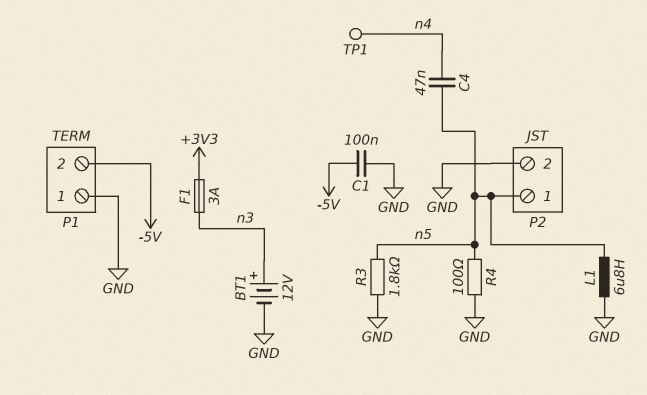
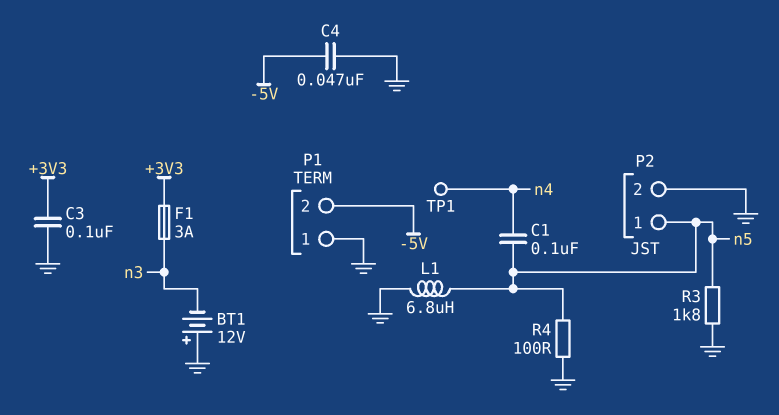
BT1: 12V (plus n3, minus GND) -> 12V (plus GND, minus n3)
C1: 100nF (-5V, GND) -> 100nF (n4, n5)
C3: none -> 100nF (+3V3, GND)
C4: 47nF (n4, n5) -> 47nF (-5V, GND)

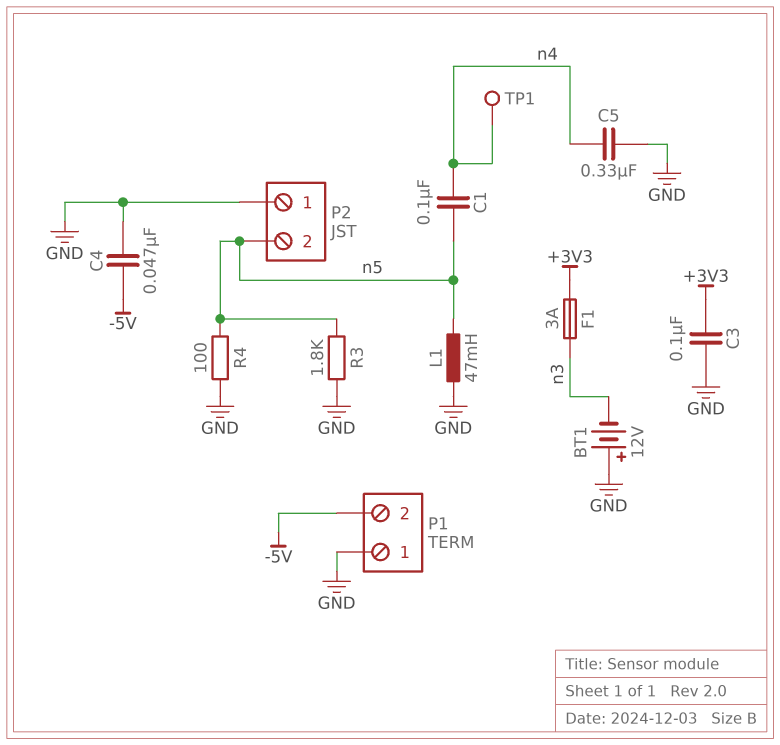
C5: none -> 330nF (GND, n4)
L1: 6.8uH (GND, n5) -> 47mH (GND, n5)
P2 pin 1: n5 -> GND
P2 pin 2: GND -> n5

